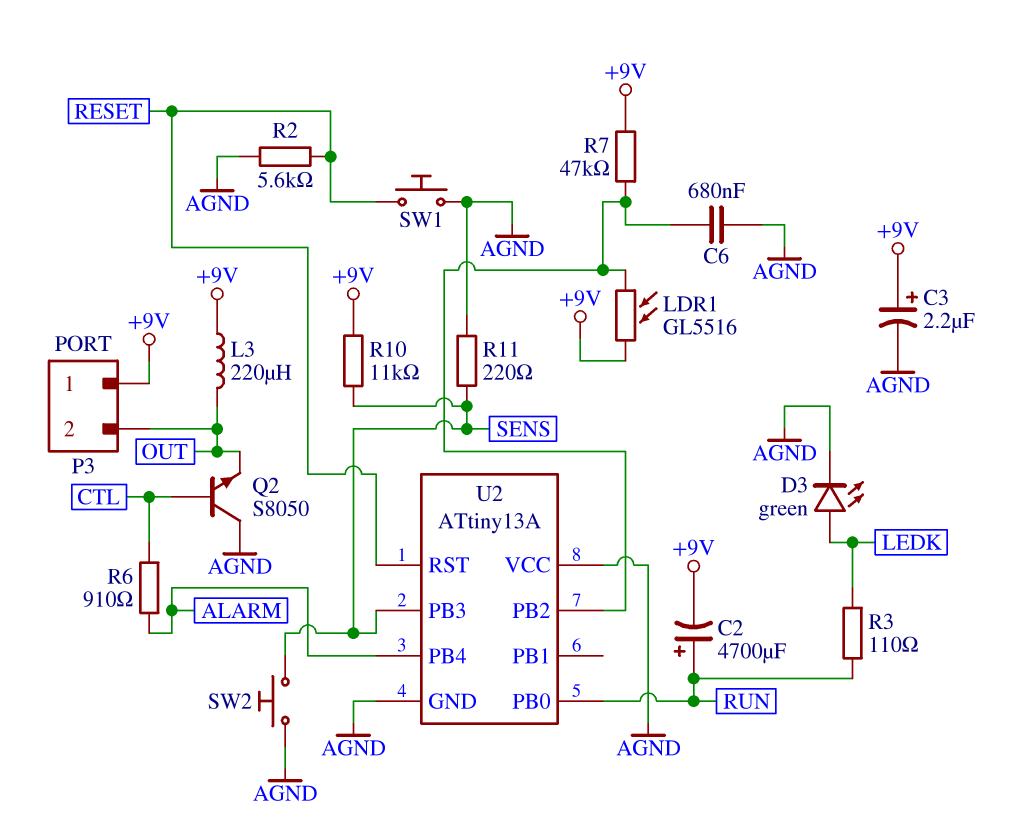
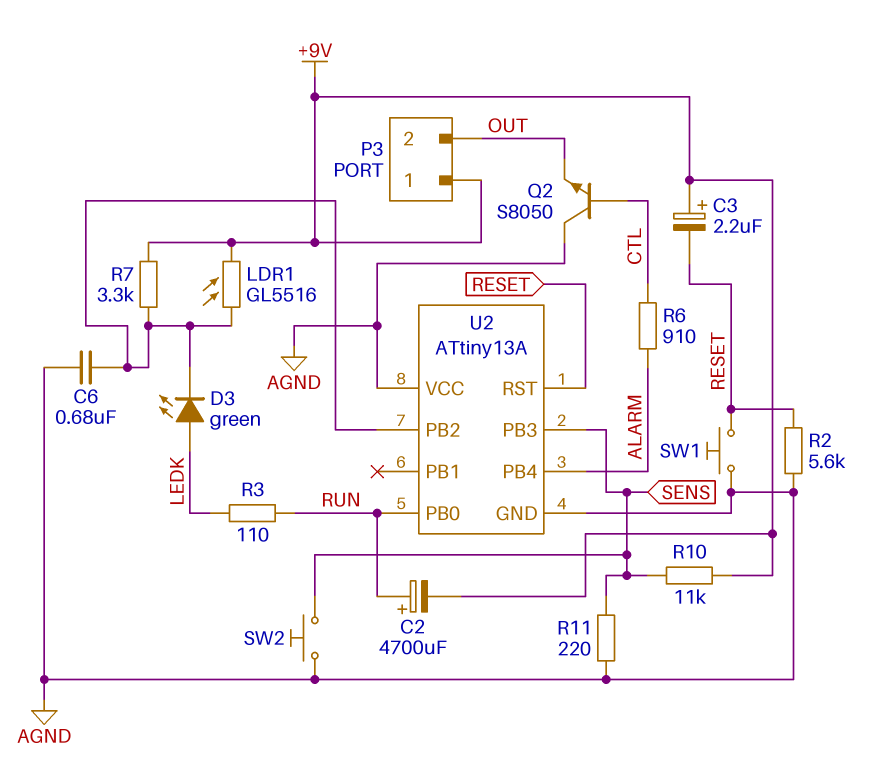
C3: 2.2uF (plus +9V, minus AGND) -> 2.2uF (plus +9V, minus RESET)
D3: LED green (A LEDK, K AGND) -> LED green (A LEDK, K U2/PB2)
L3: 220uH (+9V, OUT) -> none
R7: 47k (+9V, U2/PB2) -> 3.3k (+9V, U2/PB2)

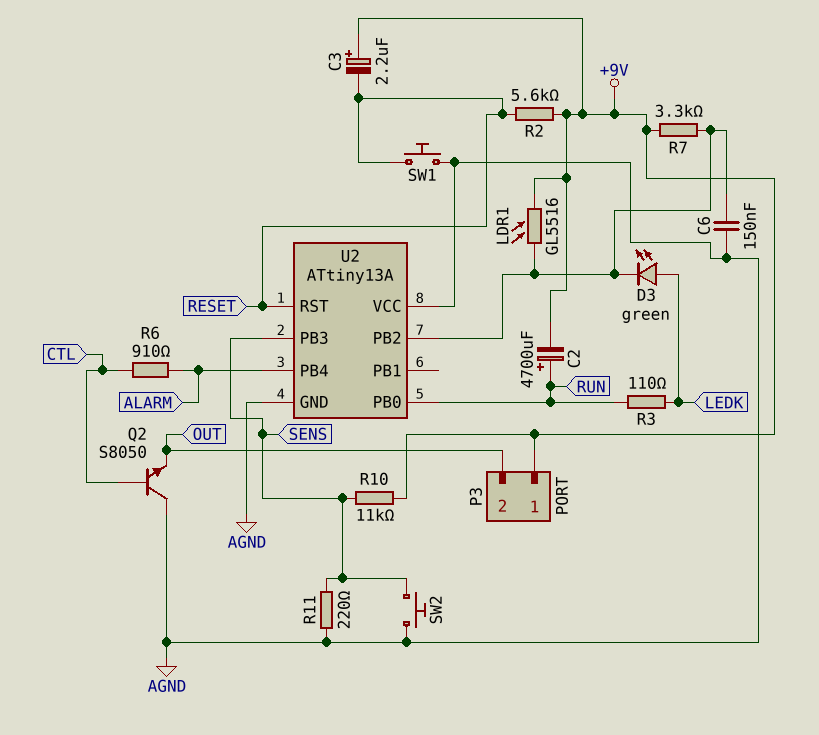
C6: 680nF (AGND, U2/PB2) -> 150nF (AGND, U2/PB2)
R2: 5.6k (AGND, RESET) -> 5.6k (+9V, RESET)

